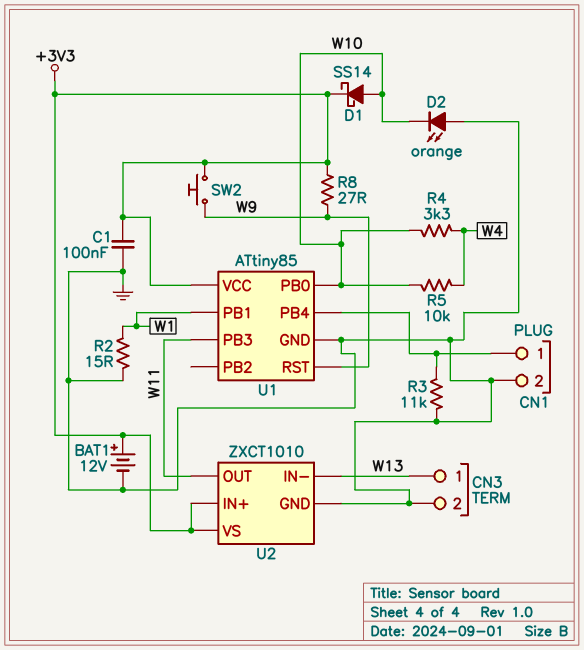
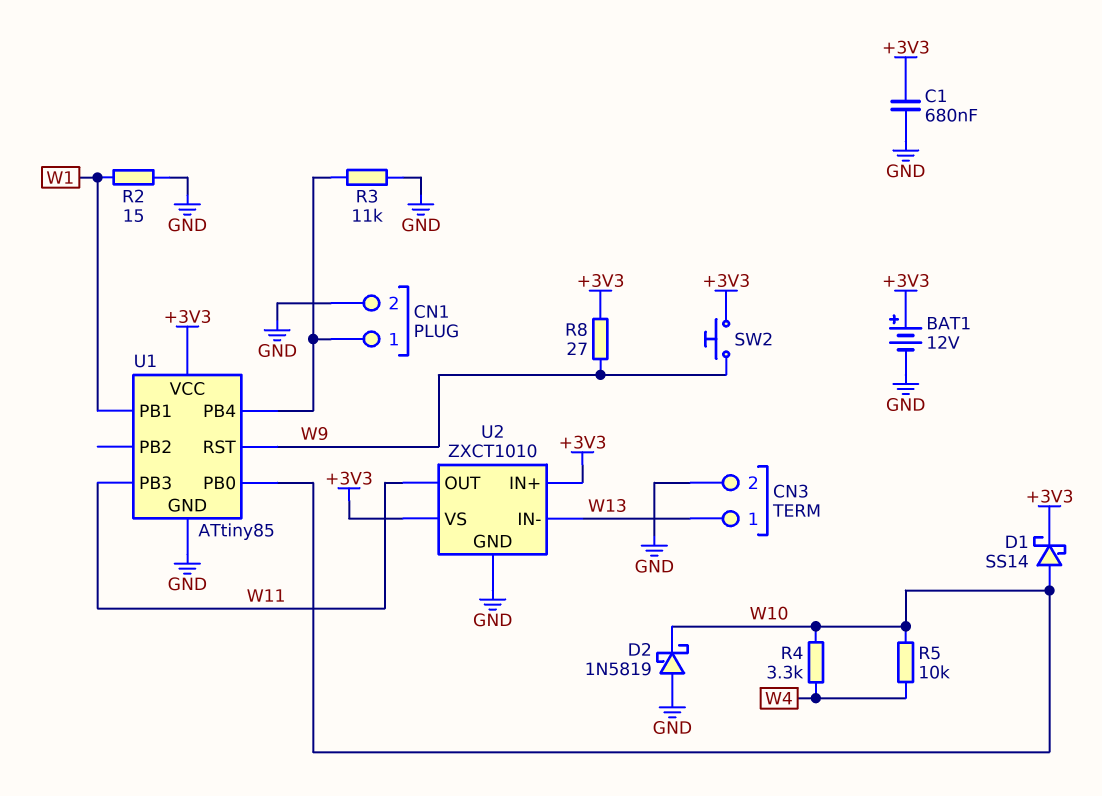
C1: 100nF (+3V3, GND) -> 680nF (+3V3, GND)
D2: LED orange (A GND, K W10) -> schottky 1N5819 (A GND, K W10)

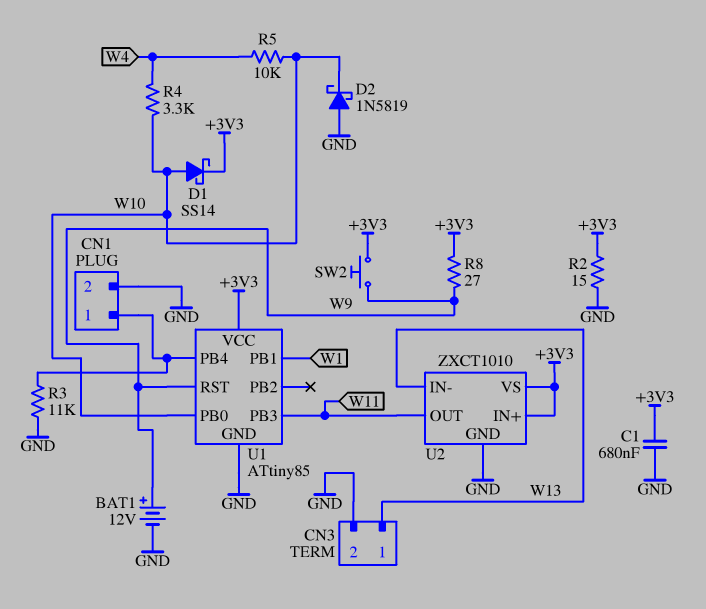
BAT1: 12V (plus +3V3, minus GND) -> 12V (plus W9, minus GND)
R2: 15 (GND, W1) -> 15 (+3V3, GND)

